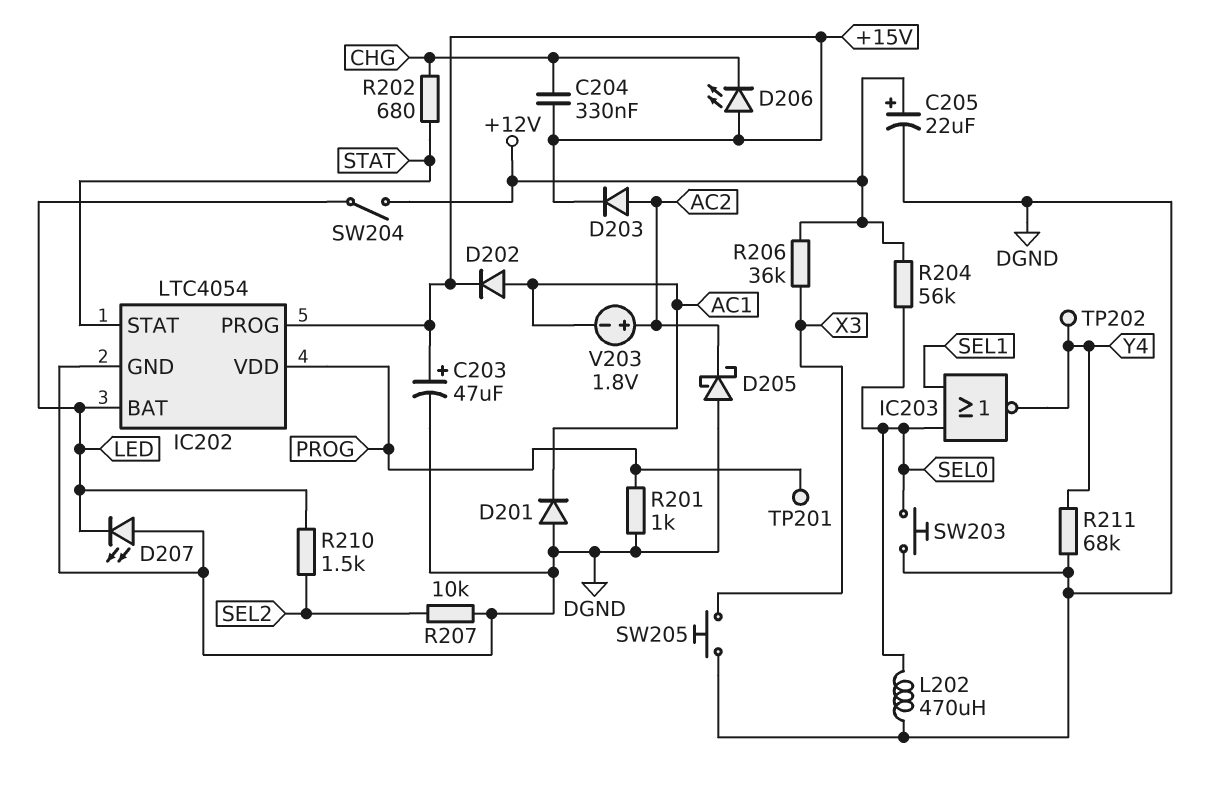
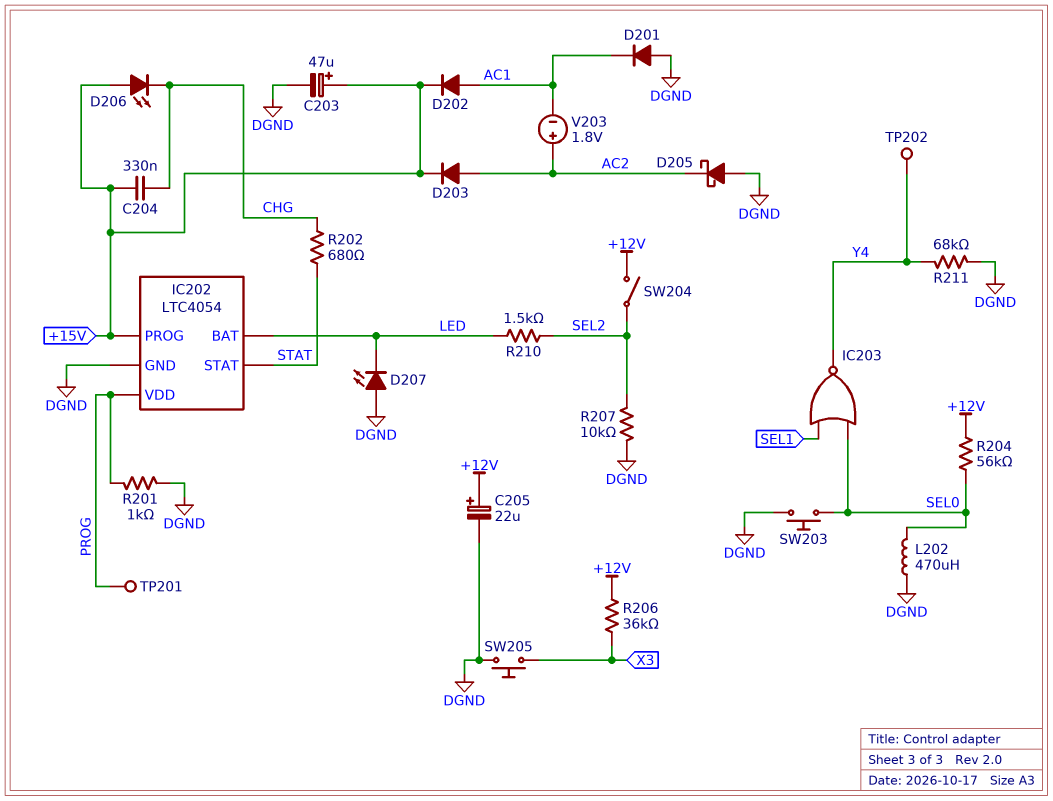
SW204: switch (+12V, LED) -> switch (+12V, SEL2)

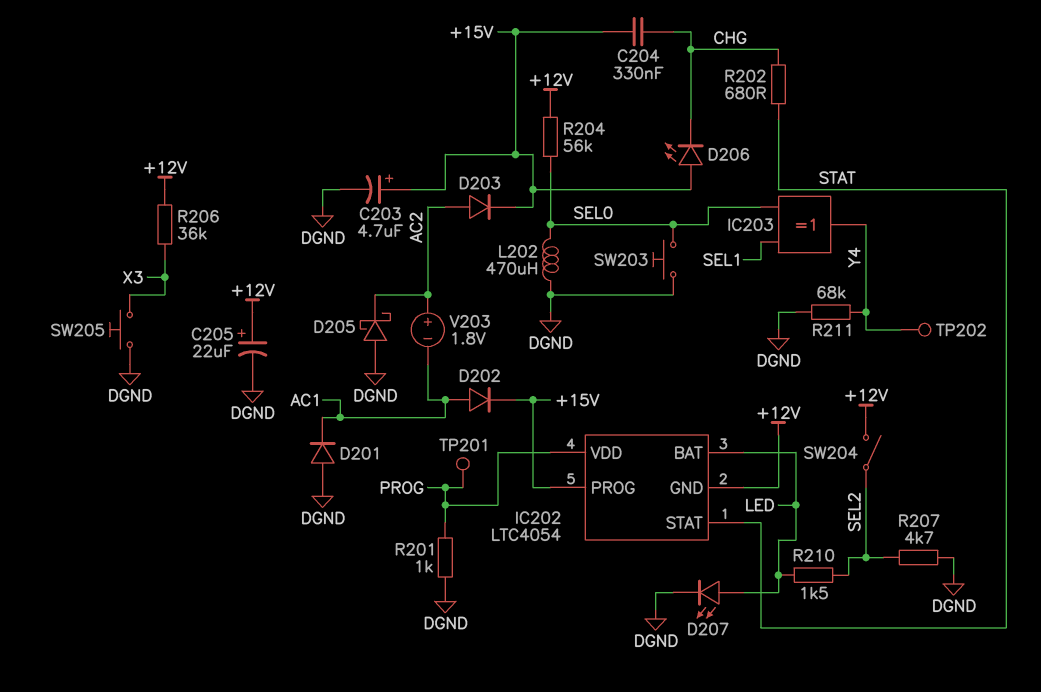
C203: 47uF (plus +15V, minus DGND) -> 4.7uF (plus +15V, minus DGND)
D207: LED (A DGND, K LED) -> LED (A LED, K DGND)
IC202 pin GND: DGND -> +12V
IC203: NOR (in SEL0, in SEL1, out Y4) -> XOR (in SEL0, in SEL1, out Y4)
R207: 10k (DGND, SEL2) -> 4.7k (DGND, SEL2)

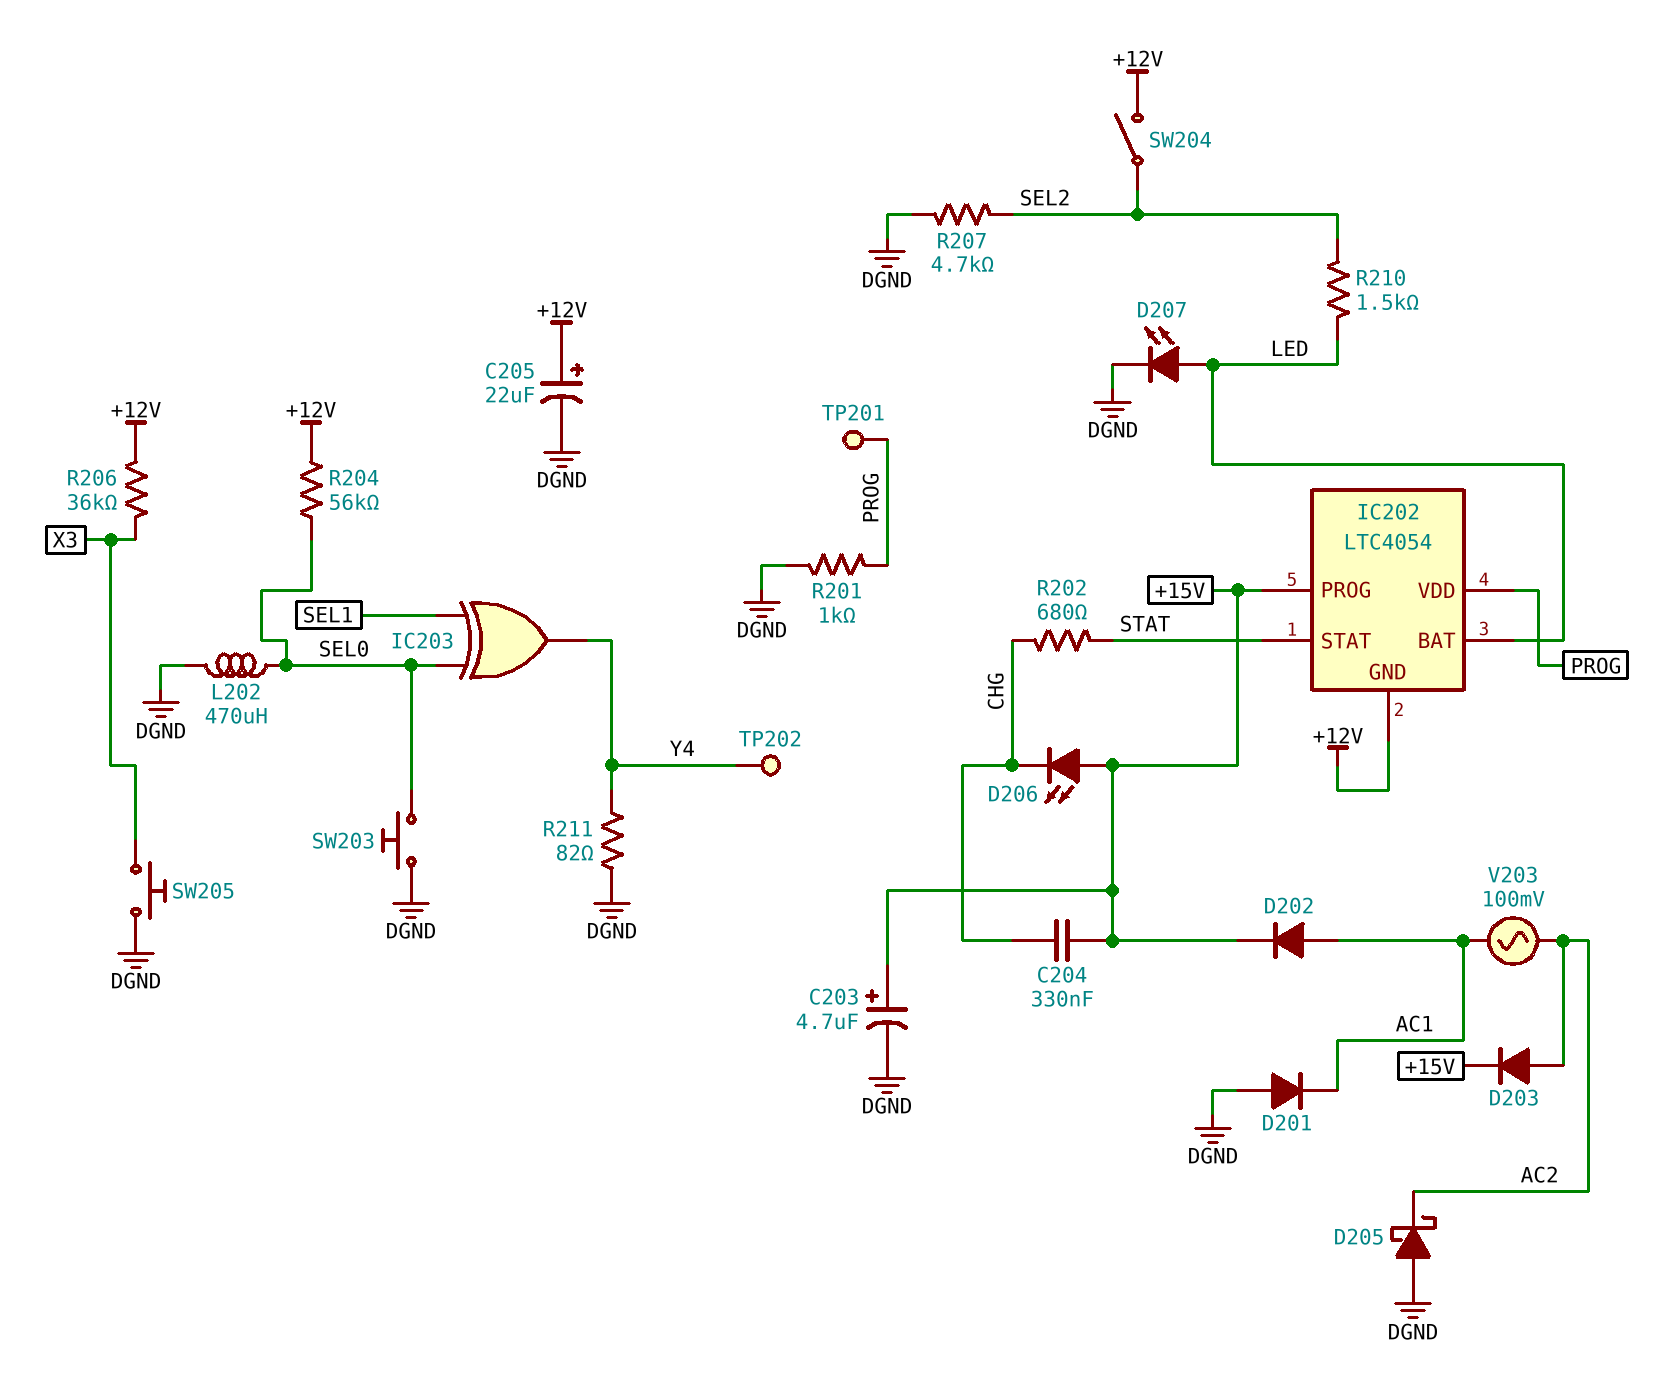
R211: 68k (DGND, Y4) -> 82 (DGND, Y4)
V203: 1.8V (plus AC2, minus AC1) -> AC 100mV (AC1, AC2)

